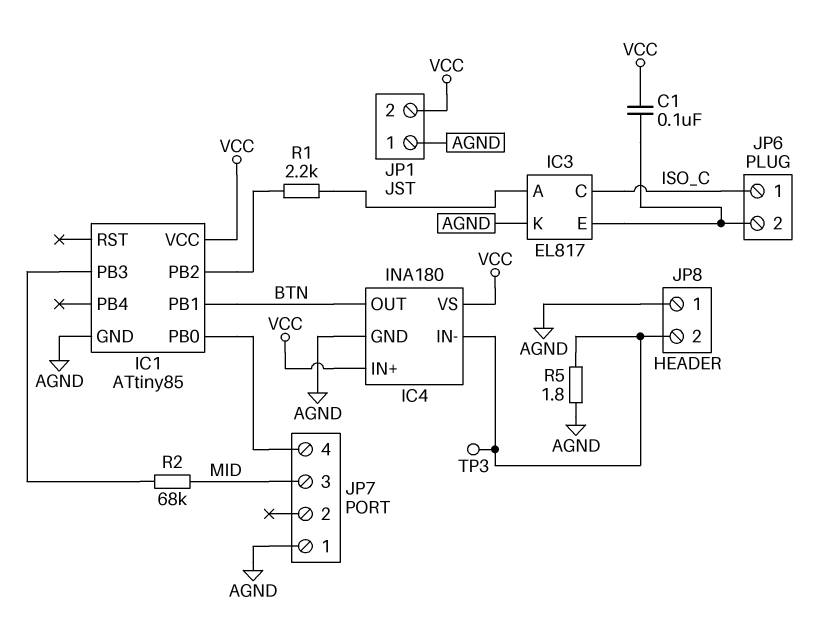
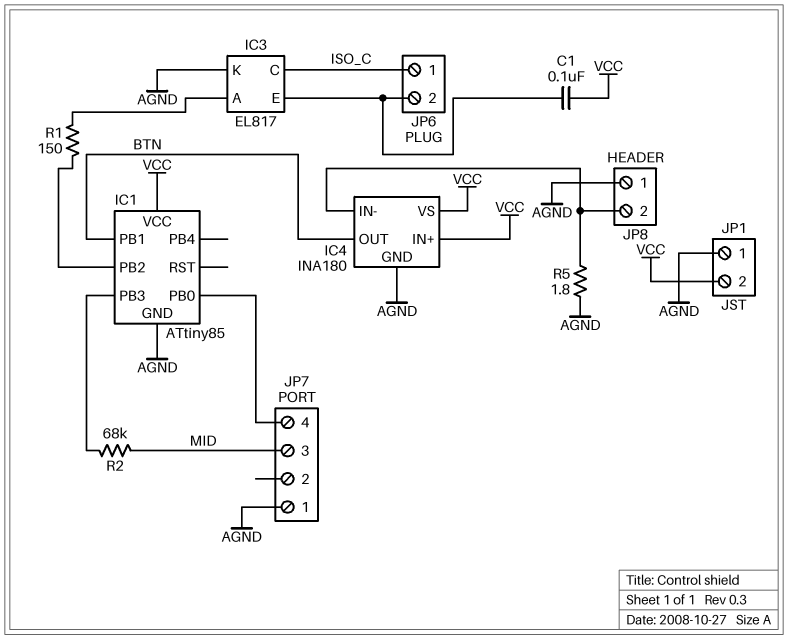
R1: 2.2k (IC1/PB2, IC3/A) -> 150 (IC1/PB2, IC3/A)
TP3: test point (IC4/IN-) -> none

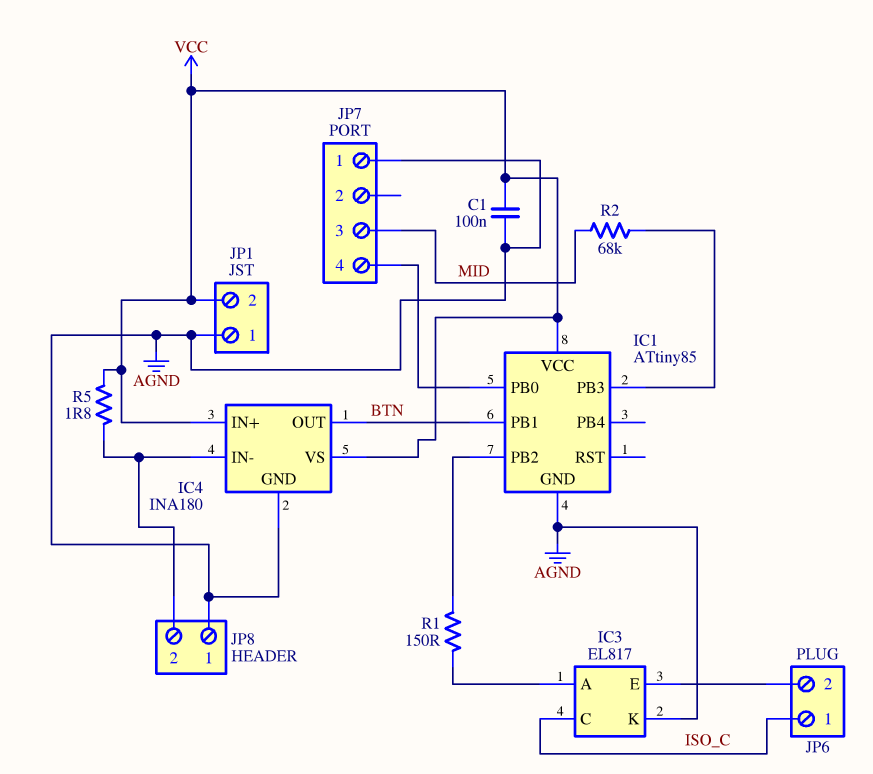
C1: 100nF (IC3/E, VCC) -> 100nF (AGND, VCC)
R5: 1.8 (AGND, IC4/IN-) -> 1.8 (IC4/IN-, VCC)

